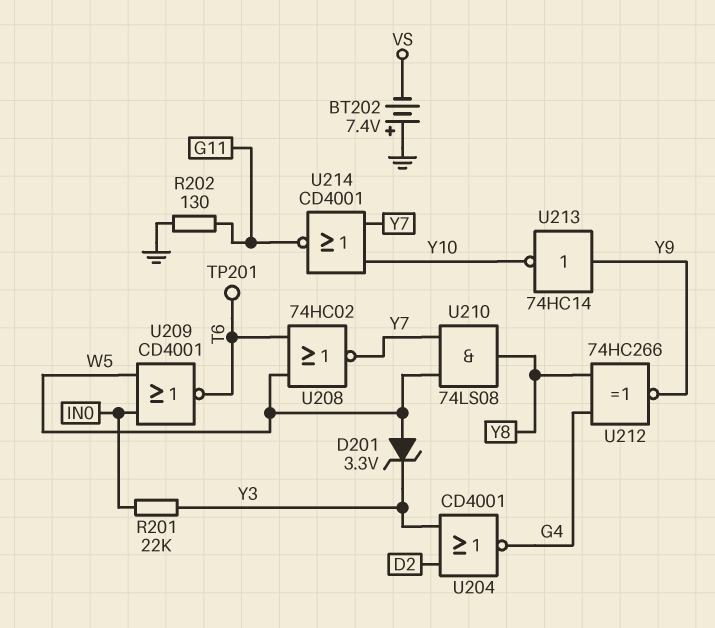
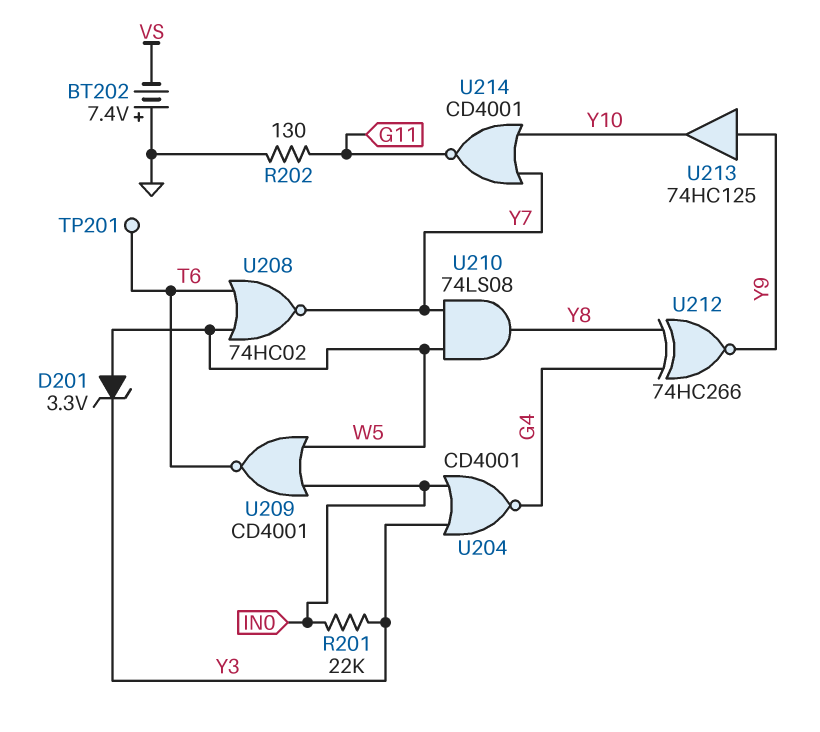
U204: NOR CD4001 (in D2, in Y3, out G4) -> NOR CD4001 (in IN0, in Y3, out G4)
U213: NOT 74HC14 (in Y9, out Y10) -> buffer 74HC125 (in Y9, out Y10)

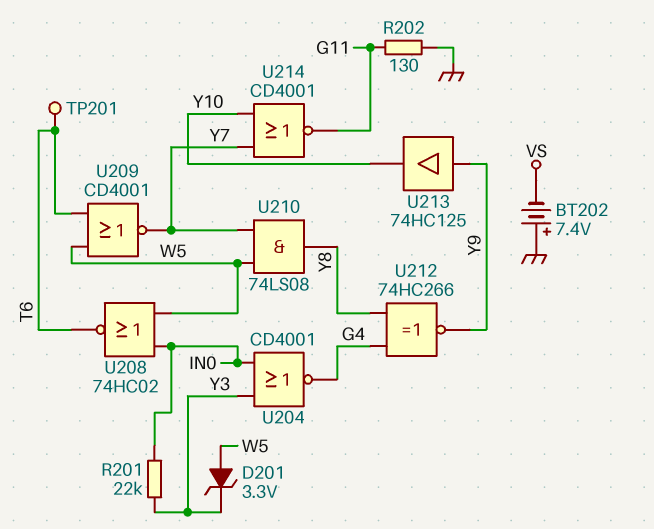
U208: NOR 74HC02 (in T6, in W5, out Y7) -> NOR 74HC02 (in IN0, in W5, out T6)
U209: NOR CD4001 (in IN0, in W5, out T6) -> NOR CD4001 (in T6, in W5, out Y7)

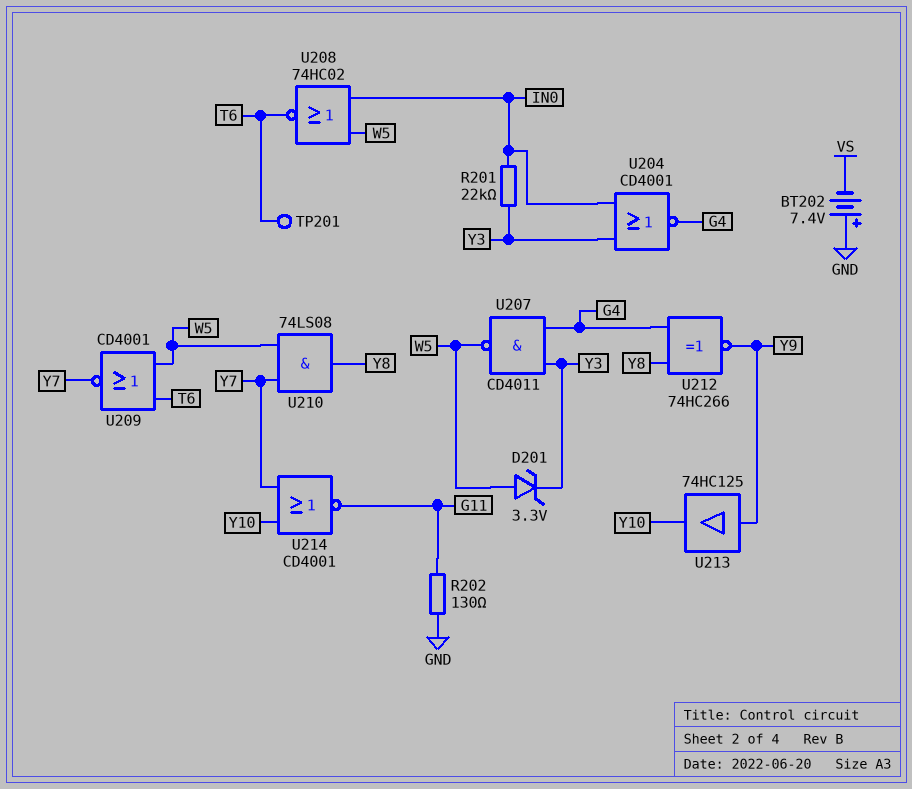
U207: none -> NAND CD4011 (in G4, in Y3, out W5)

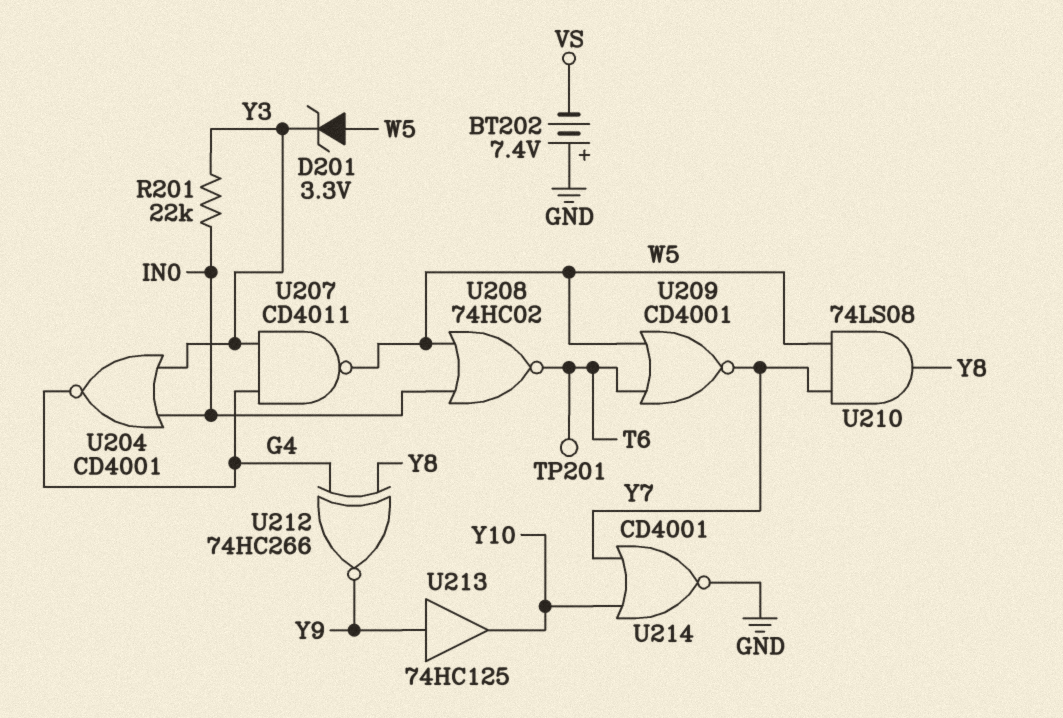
R202: 130 (G11, GND) -> none
U214: NOR CD4001 (in Y7, in Y10, out G11) -> NOR CD4001 (in Y7, in Y10, out GND)

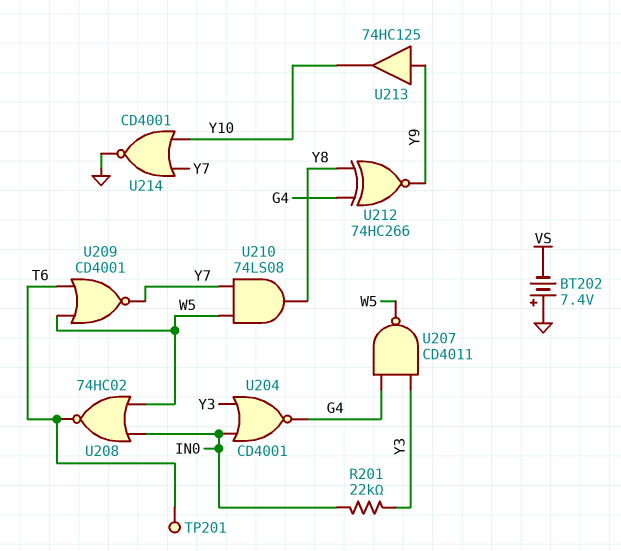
D201: zener 3.3V (A W5, K Y3) -> none

